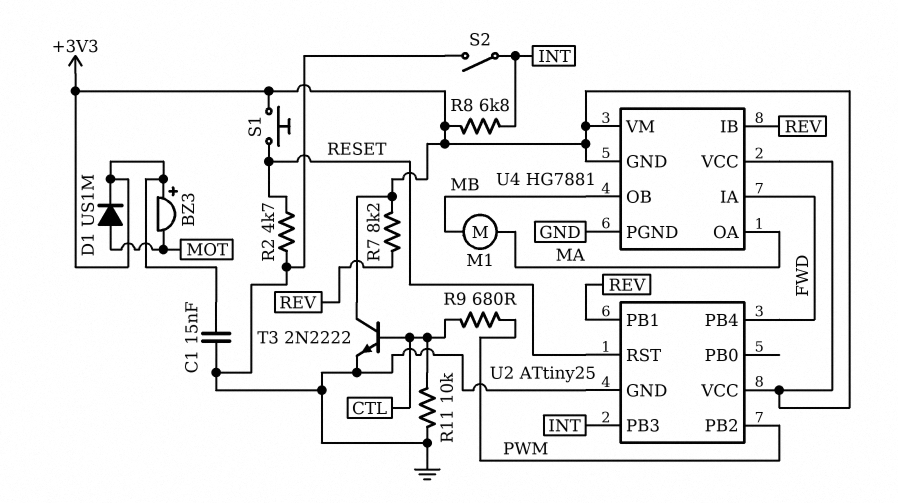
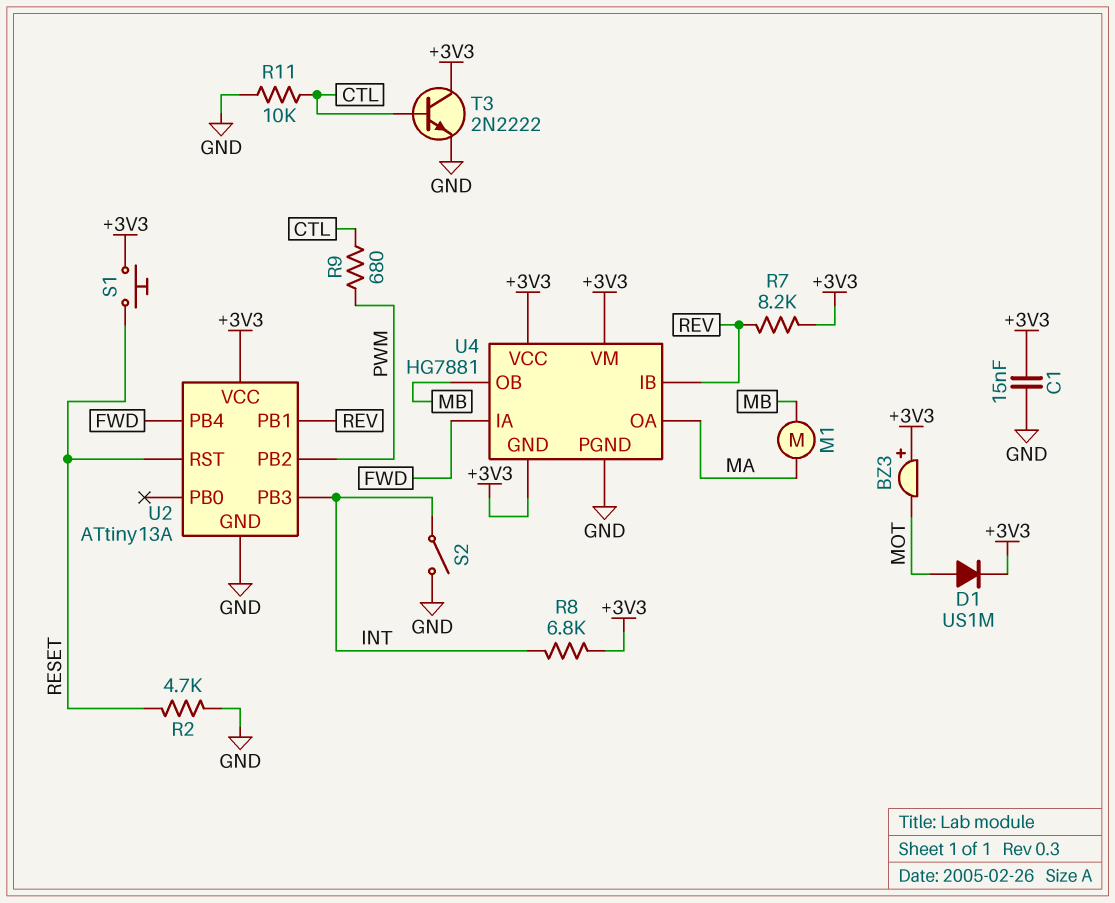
U2: ATtiny25 -> ATtiny13A

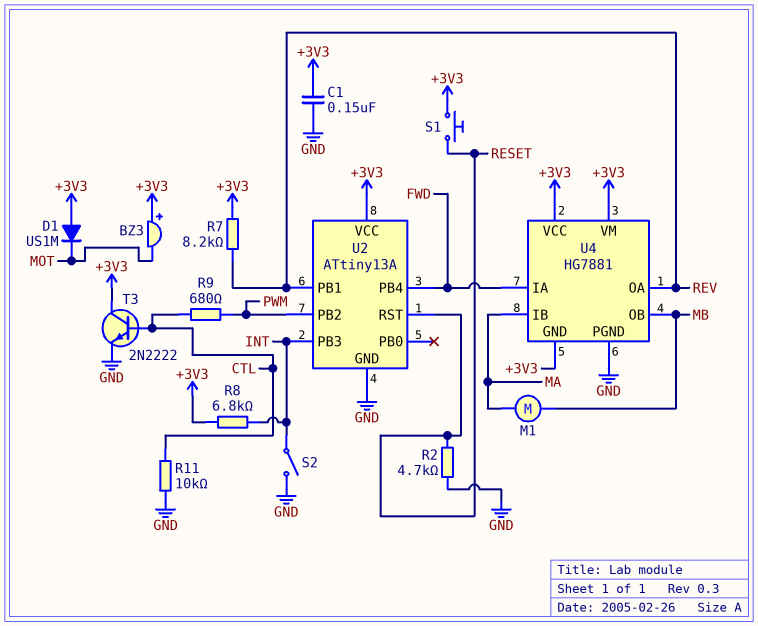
C1: 15nF (+3V3, GND) -> 150nF (+3V3, GND)
D1: diode US1M (A MOT, K +3V3) -> diode US1M (A +3V3, K MOT)
U4 pin IB: REV -> MA
U4 pin OA: MA -> REV

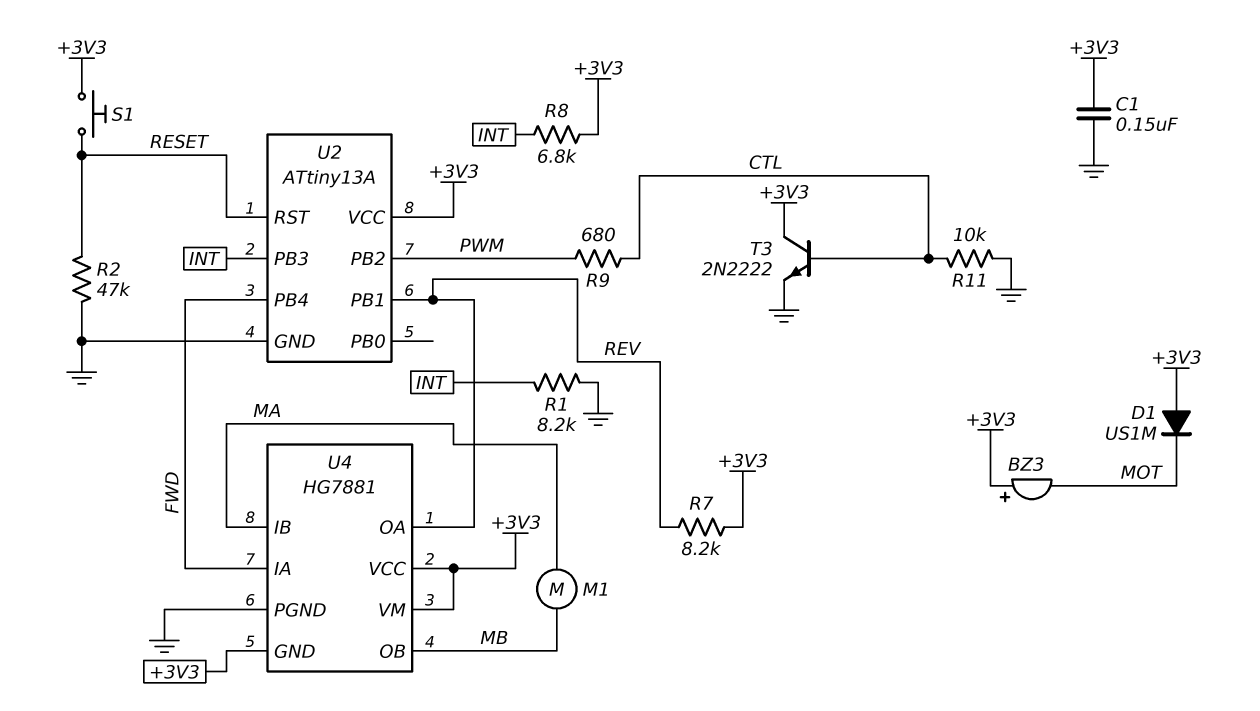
R1: none -> 8.2k (GND, INT)
R2: 4.7k (GND, RESET) -> 47k (GND, RESET)
S2: switch (GND, INT) -> none

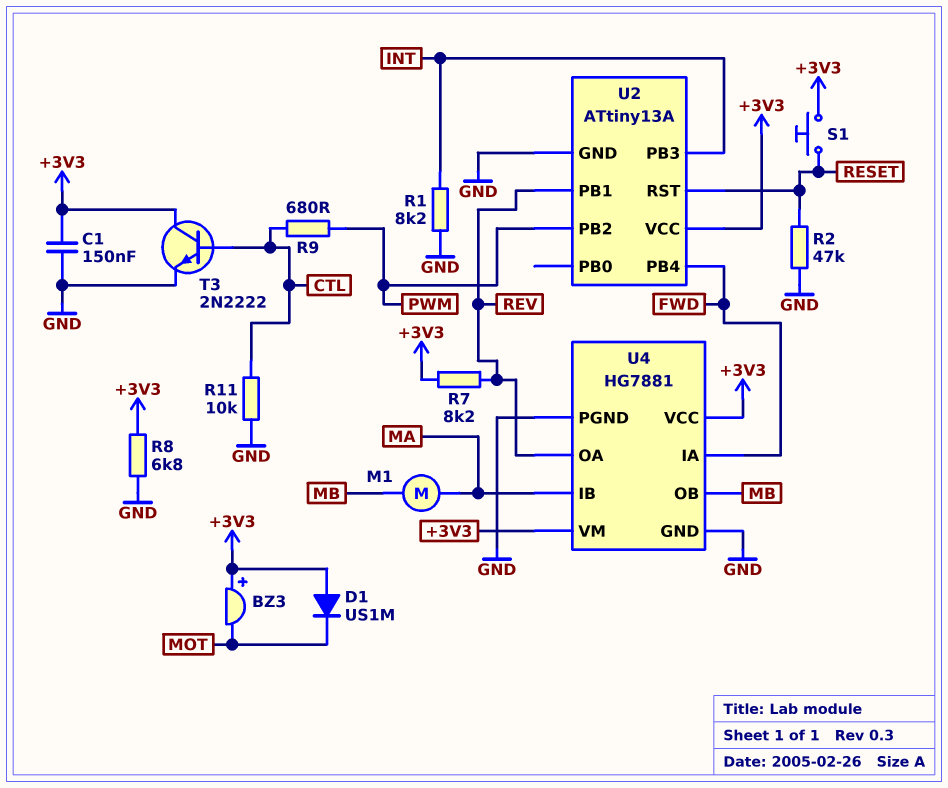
R8: 6.8k (+3V3, INT) -> 6.8k (+3V3, GND)
U4 pin GND: +3V3 -> GND

